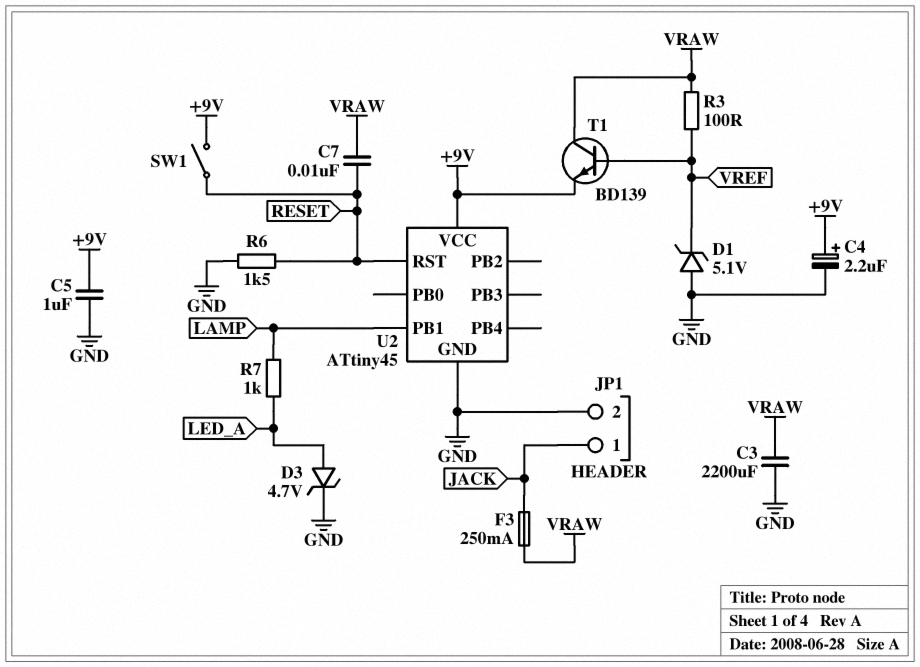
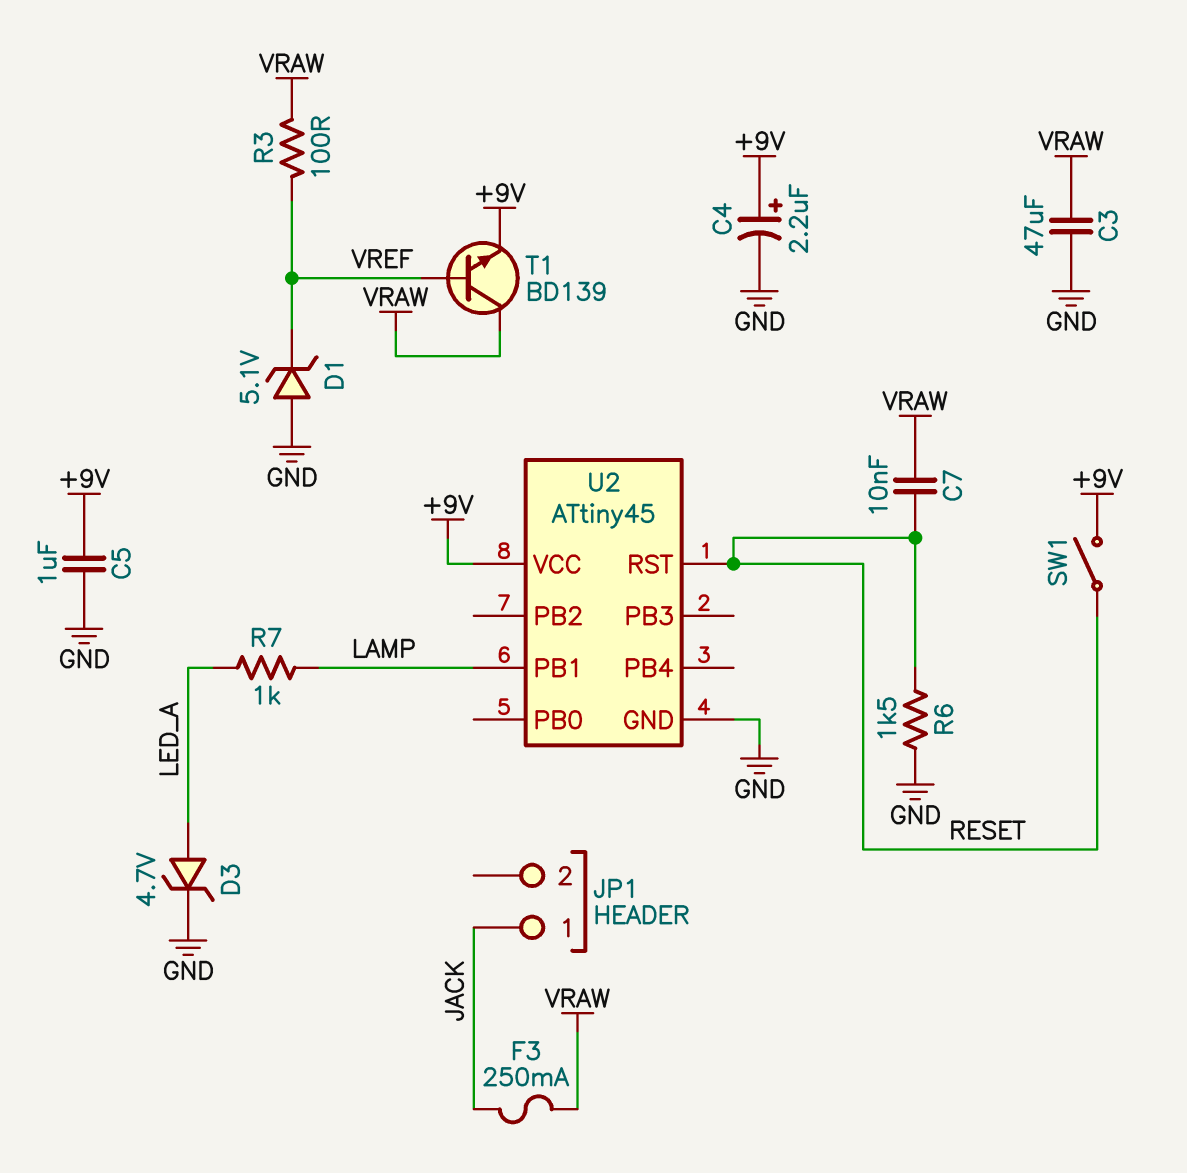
C3: 2200uF (GND, VRAW) -> 47uF (GND, VRAW)
JP1 pin 2: GND -> none

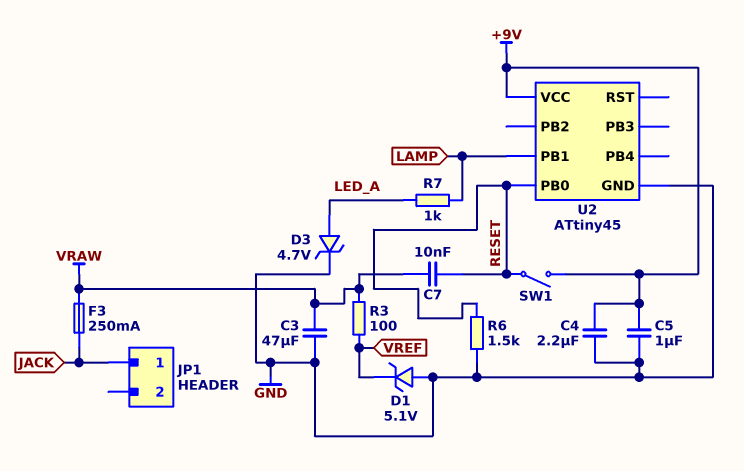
C4: 2.2uF (plus +9V, minus GND) -> 2.2uF (+9V, GND)
T1: NPN BD139 (B VREF, C VRAW, E +9V) -> none
U2 pin PB0: none -> RESET
U2 pin RST: RESET -> none

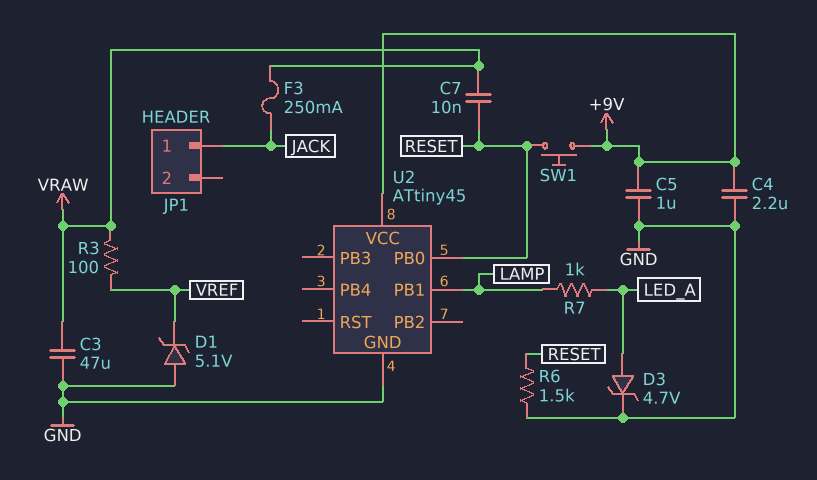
SW1: switch (+9V, RESET) -> button (+9V, RESET)

